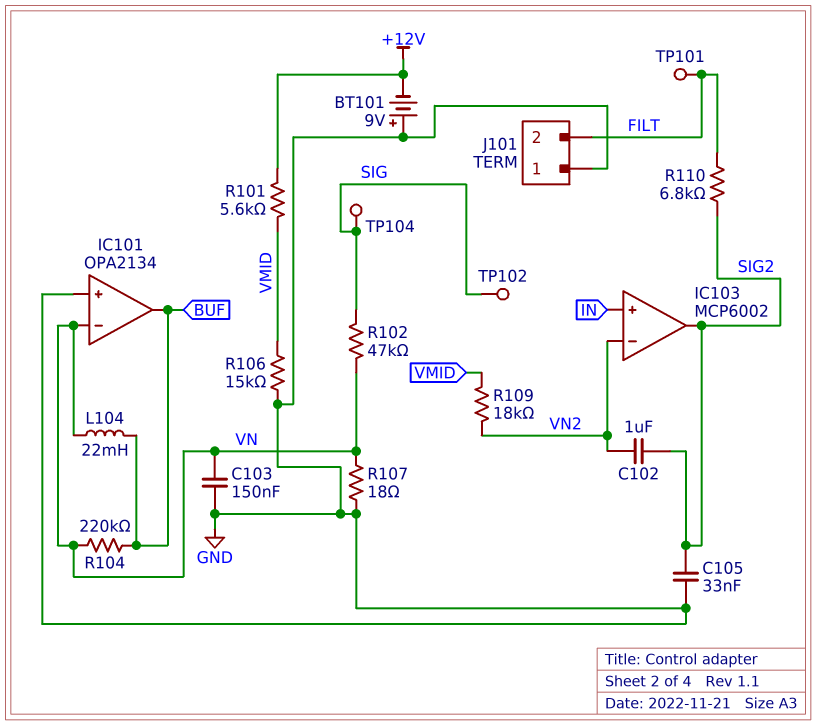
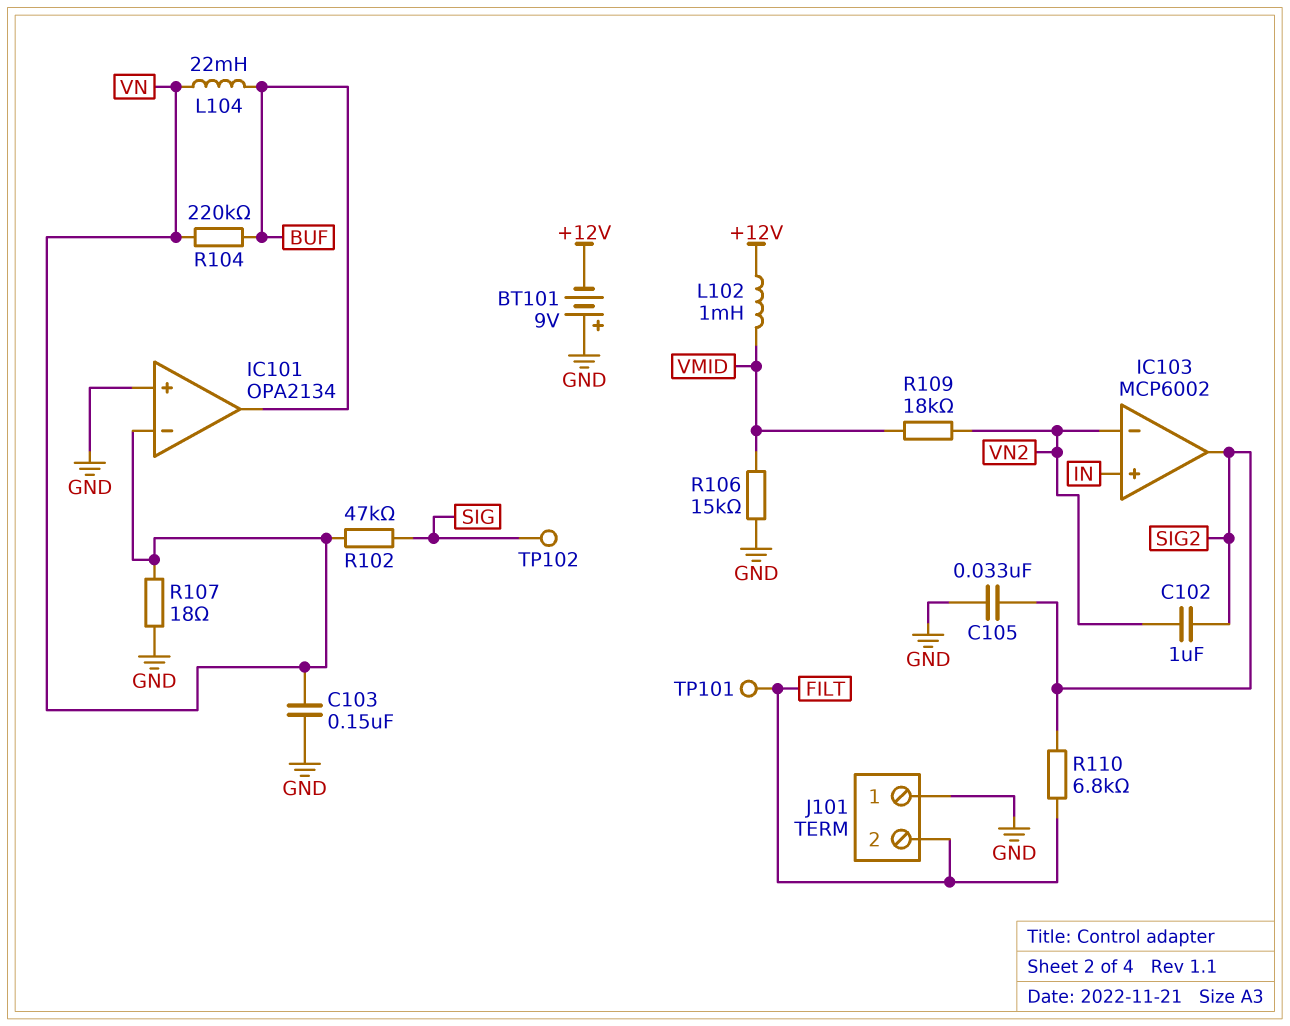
L102: none -> 1mH (+12V, VMID)
R101: 5.6k (+12V, VMID) -> none
TP104: test point (SIG) -> none

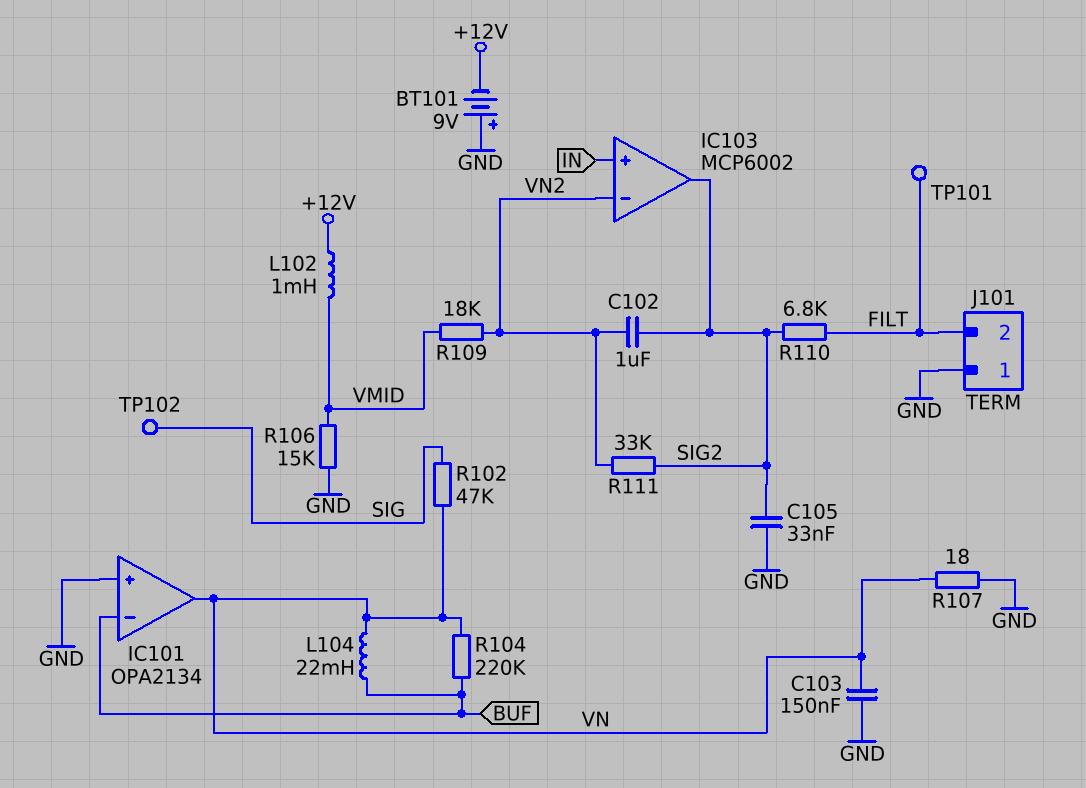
IC101 pin in-: VN -> BUF
IC101 pin out: BUF -> VN
R111: none -> 33k (SIG2, VN2)

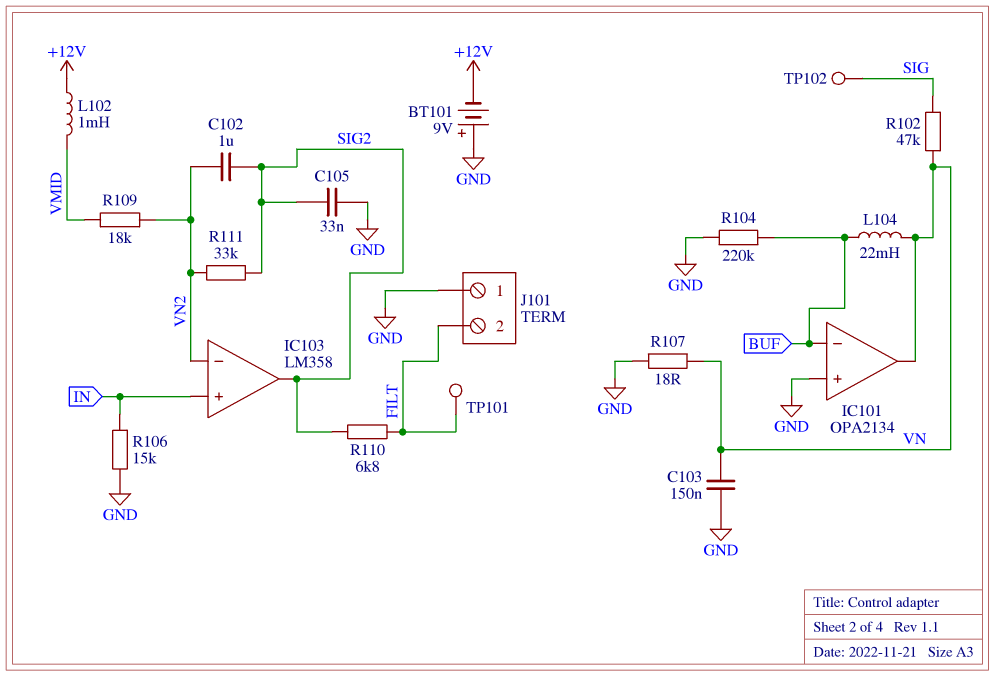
IC103: MCP6002 -> LM358
R104: 220k (BUF, VN) -> 220k (BUF, GND)
R106: 15k (GND, VMID) -> 15k (GND, IN)

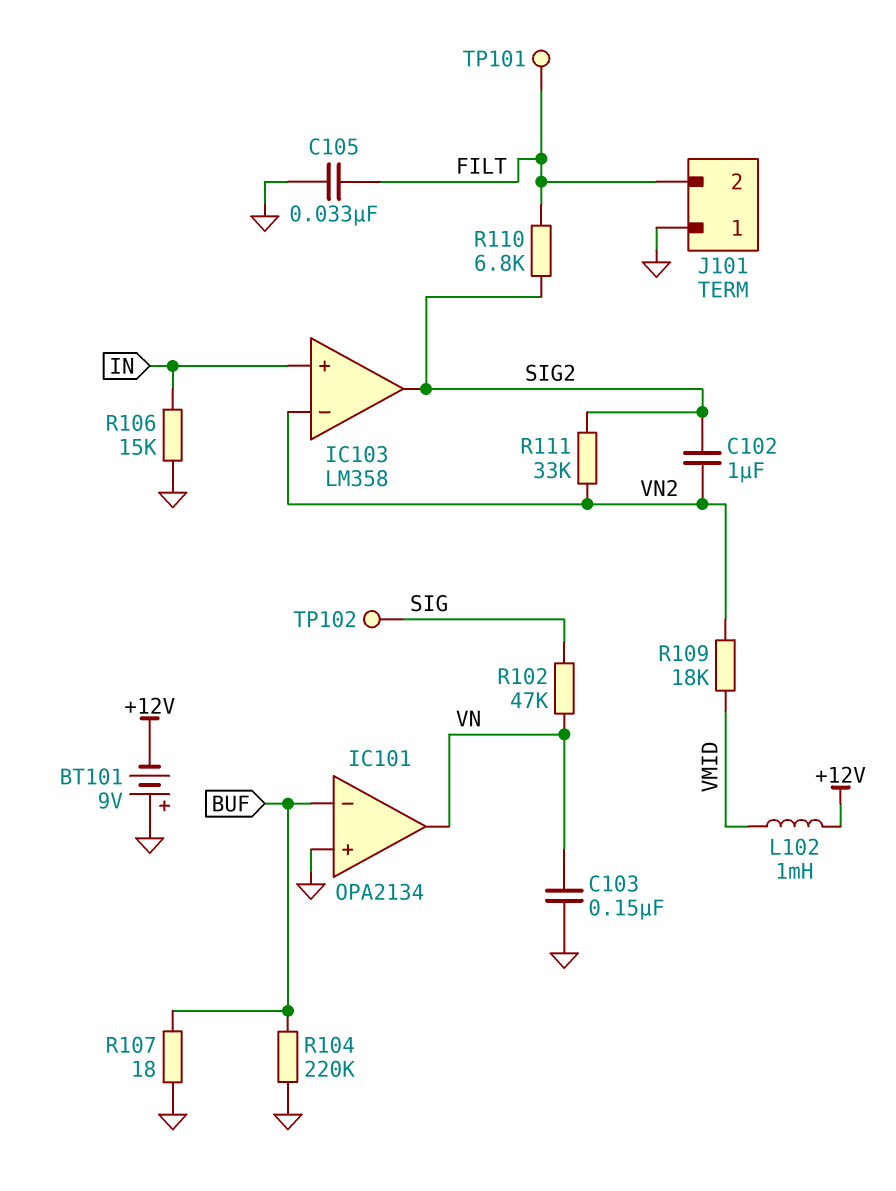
C105: 33nF (GND, SIG2) -> 33nF (FILT, GND)
L104: 22mH (BUF, VN) -> none
R107: 18 (GND, VN) -> 18 (BUF, GND)

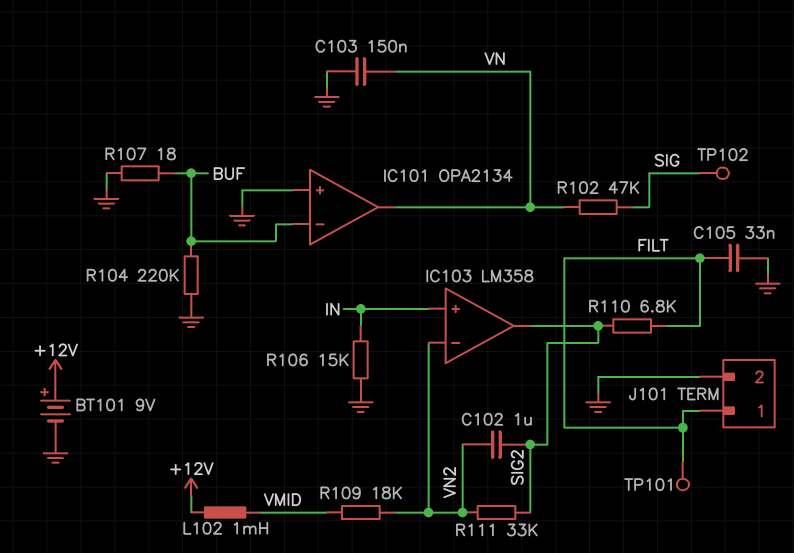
BT101: 9V (plus GND, minus +12V) -> 9V (plus +12V, minus GND)
J101 pin 1: GND -> FILT
J101 pin 2: FILT -> GND

